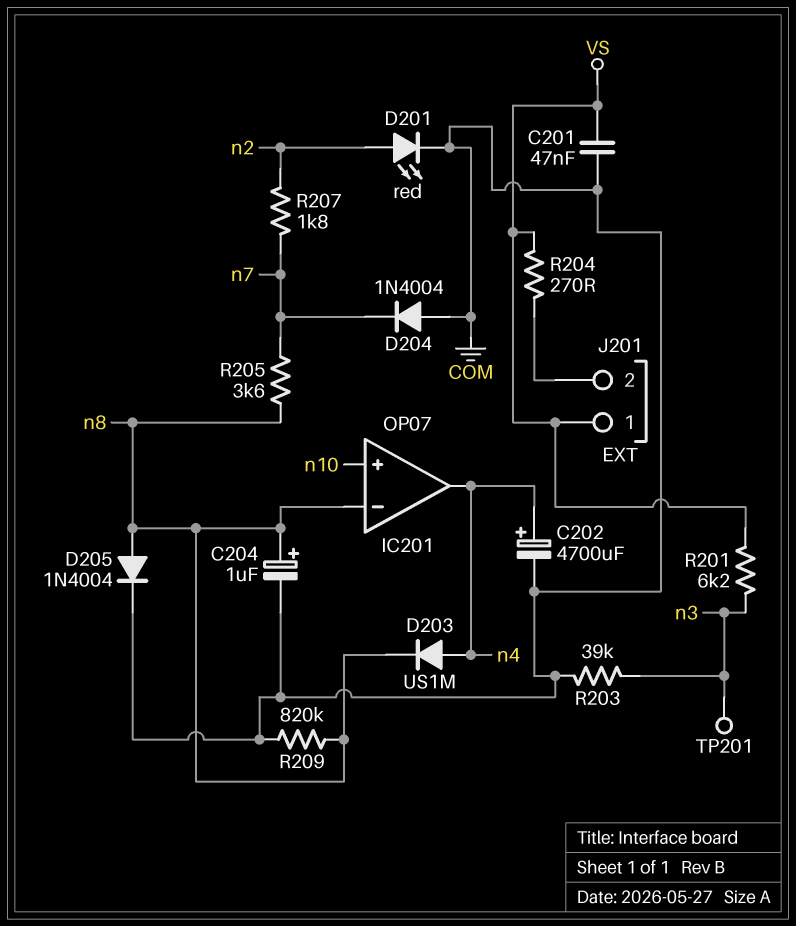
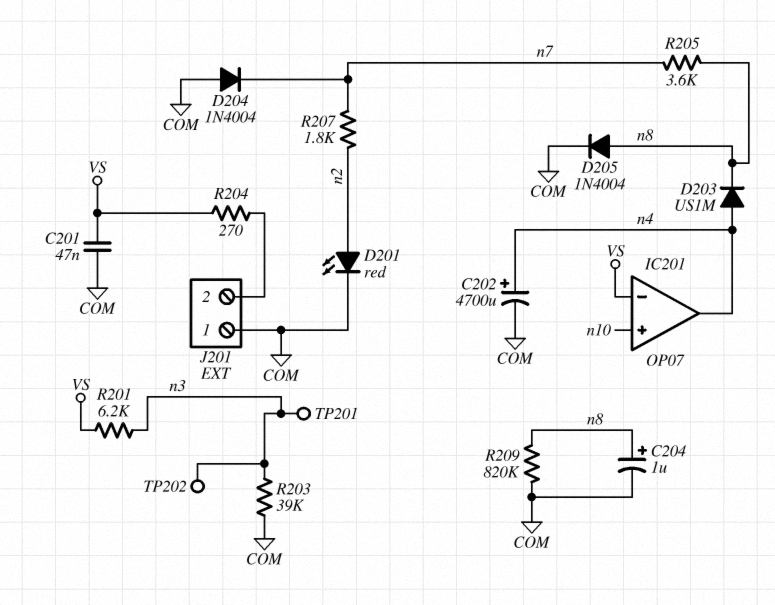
IC201 pin in-: n8 -> VS
J201 pin 1: VS -> COM
TP202: none -> test point (n3)

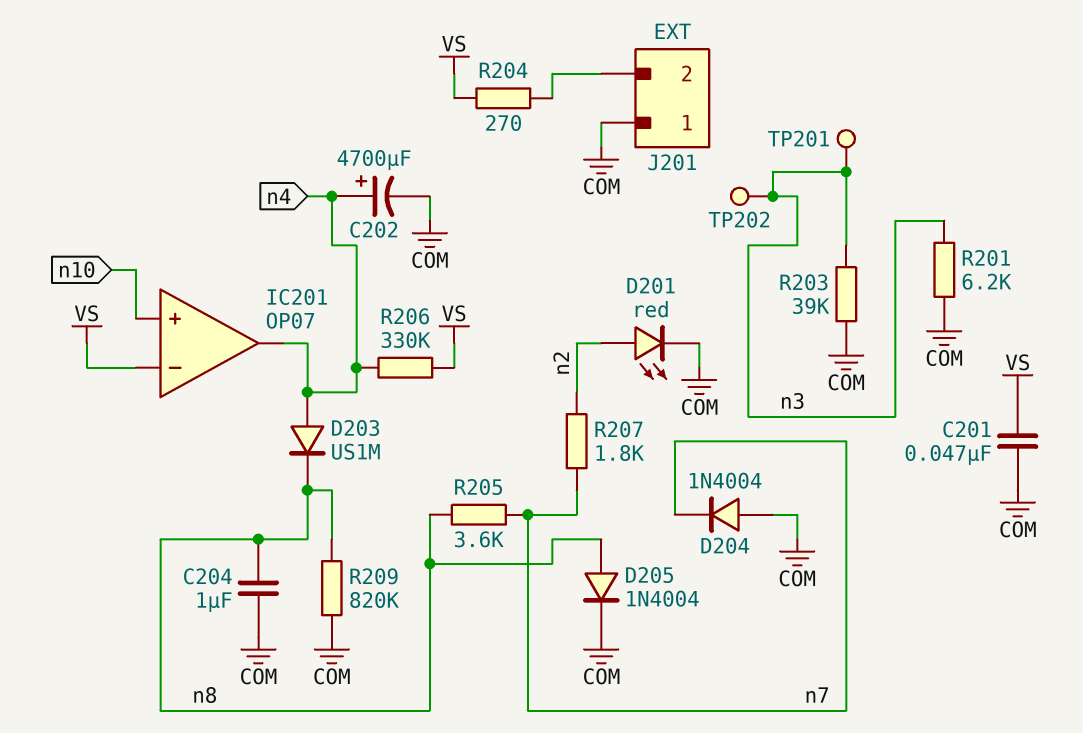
C204: 1uF (plus n8, minus COM) -> 1uF (COM, n8)
R201: 6.2k (VS, n3) -> 6.2k (COM, n3)
R206: none -> 330k (VS, n4)

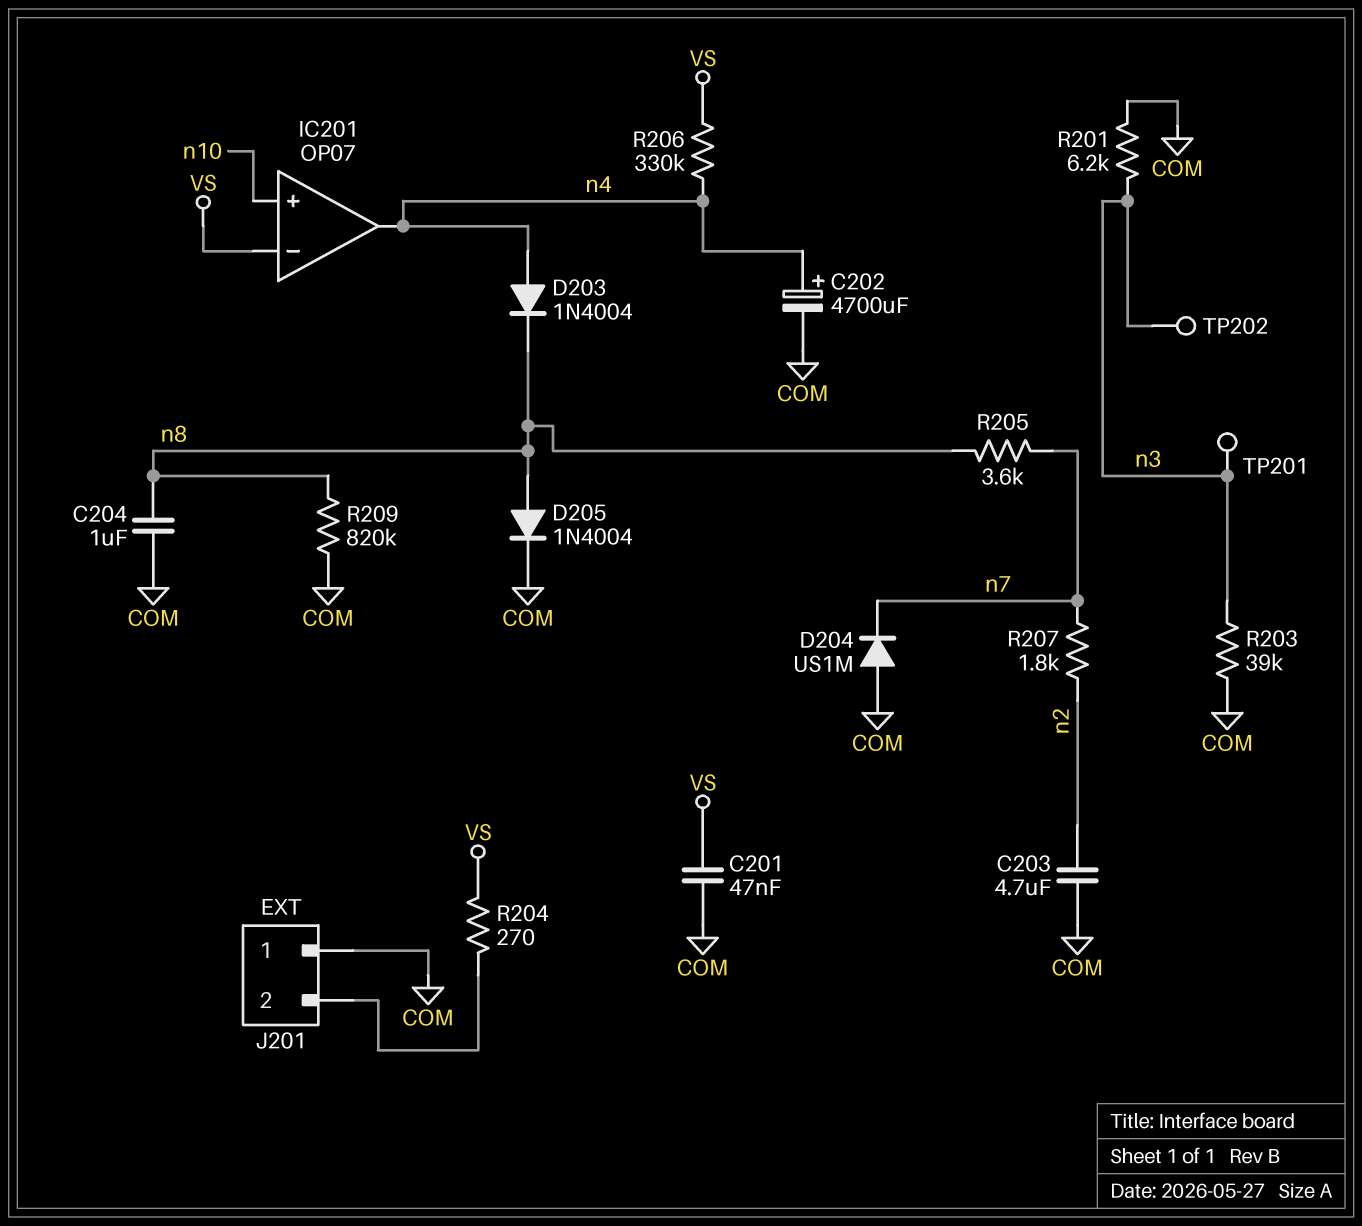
C203: none -> 4.7uF (COM, n2)
D201: LED red (A n2, K COM) -> none
D203: diode US1M (A n4, K n8) -> diode 1N4004 (A n4, K n8)
D204: diode 1N4004 (A COM, K n7) -> diode US1M (A COM, K n7)

